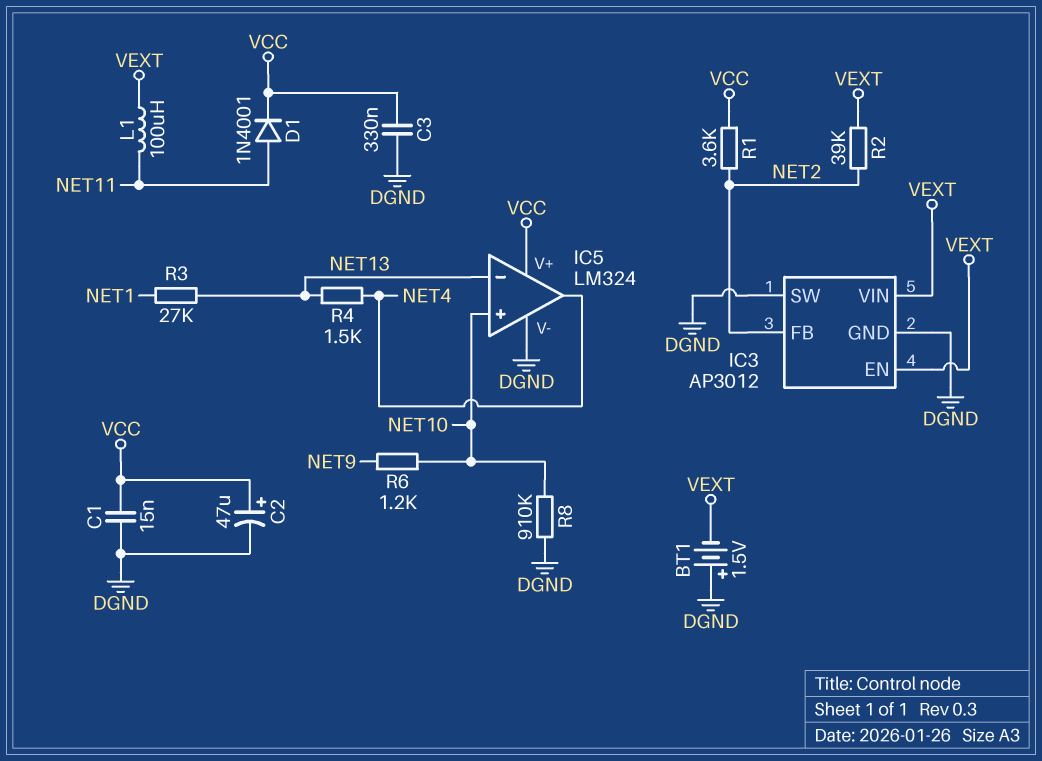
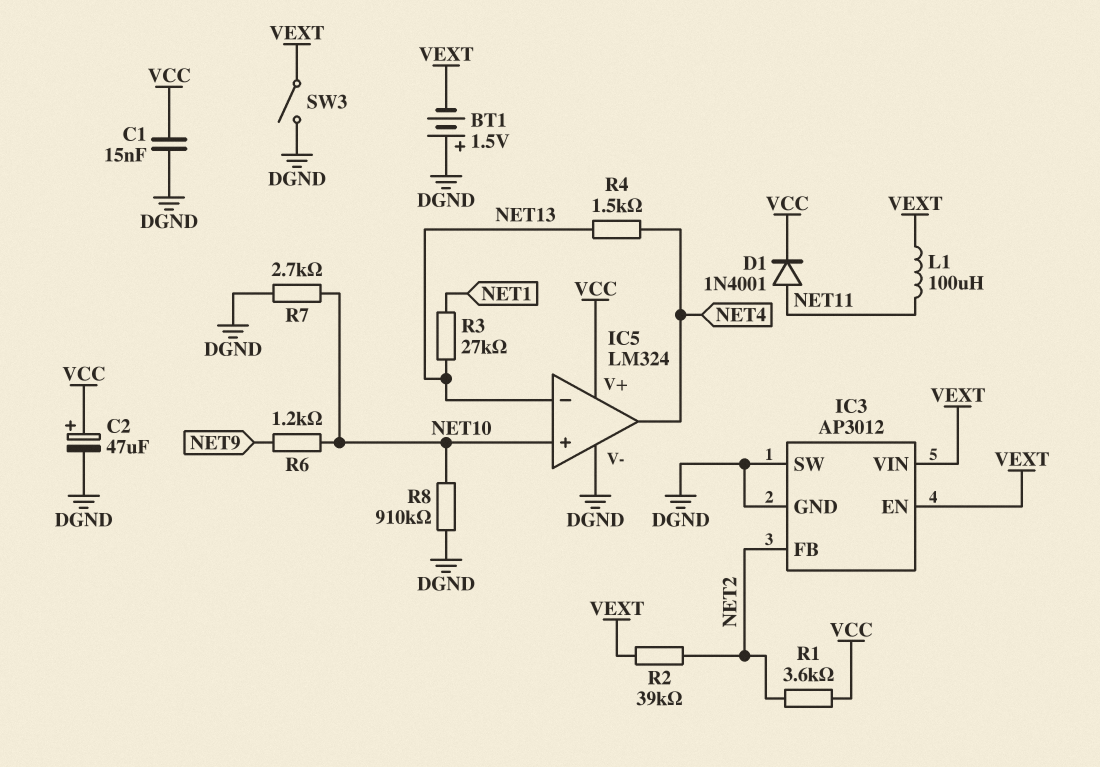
C3: 330nF (DGND, VCC) -> none
R7: none -> 2.7k (DGND, NET10)
SW3: none -> switch (DGND, VEXT)

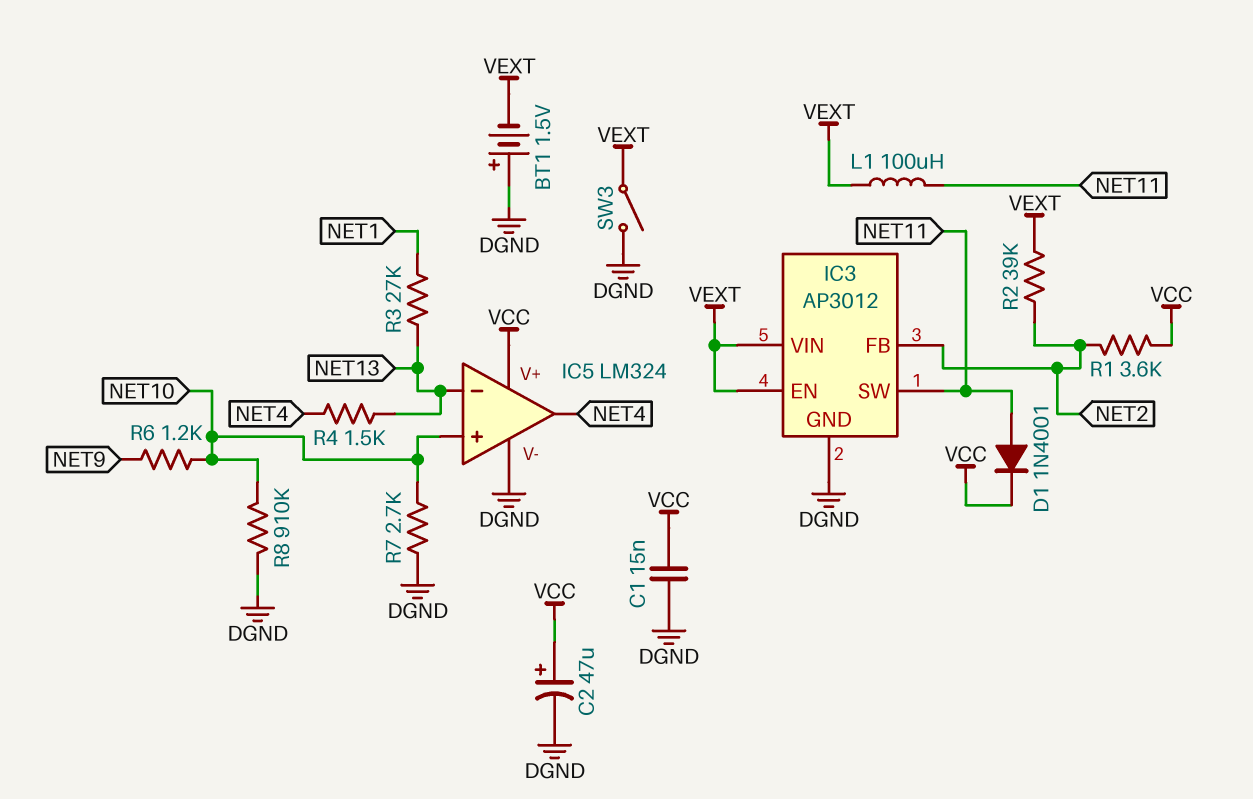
IC3 pin SW: DGND -> NET11

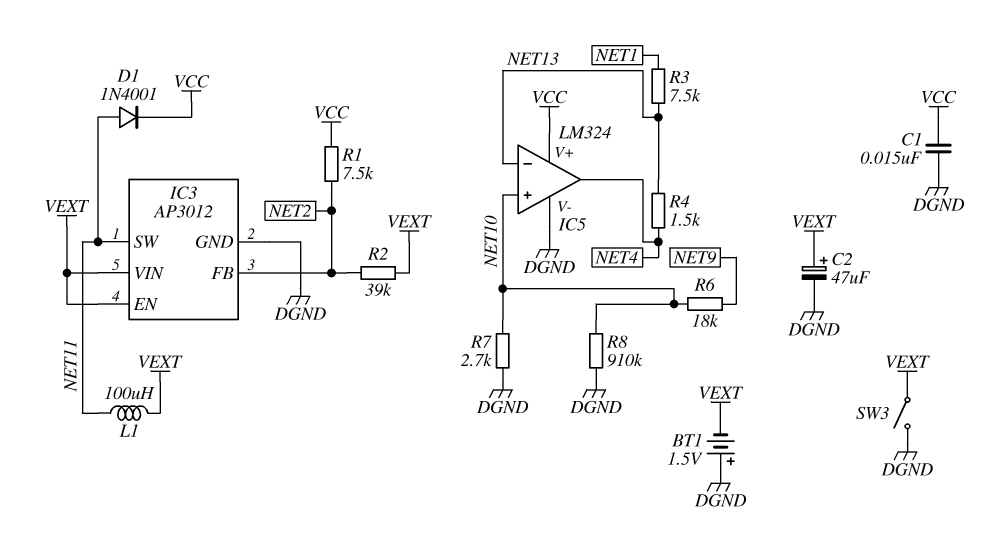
C2: 47uF (plus VCC, minus DGND) -> 47uF (plus VEXT, minus DGND)
R1: 3.6k (NET2, VCC) -> 7.5k (NET2, VCC)
R3: 27k (NET1, NET13) -> 7.5k (NET1, NET13)
R6: 1.2k (NET9, NET10) -> 18k (NET9, NET10)

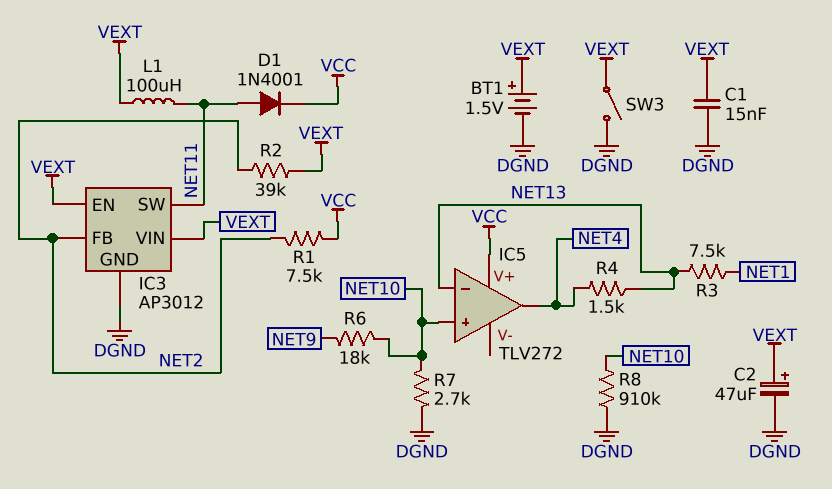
BT1: 1.5V (plus DGND, minus VEXT) -> 1.5V (plus VEXT, minus DGND)
C1: 15nF (DGND, VCC) -> 15nF (DGND, VEXT)
IC5: LM324 -> TLV272
IC5 pin V-: DGND -> none

